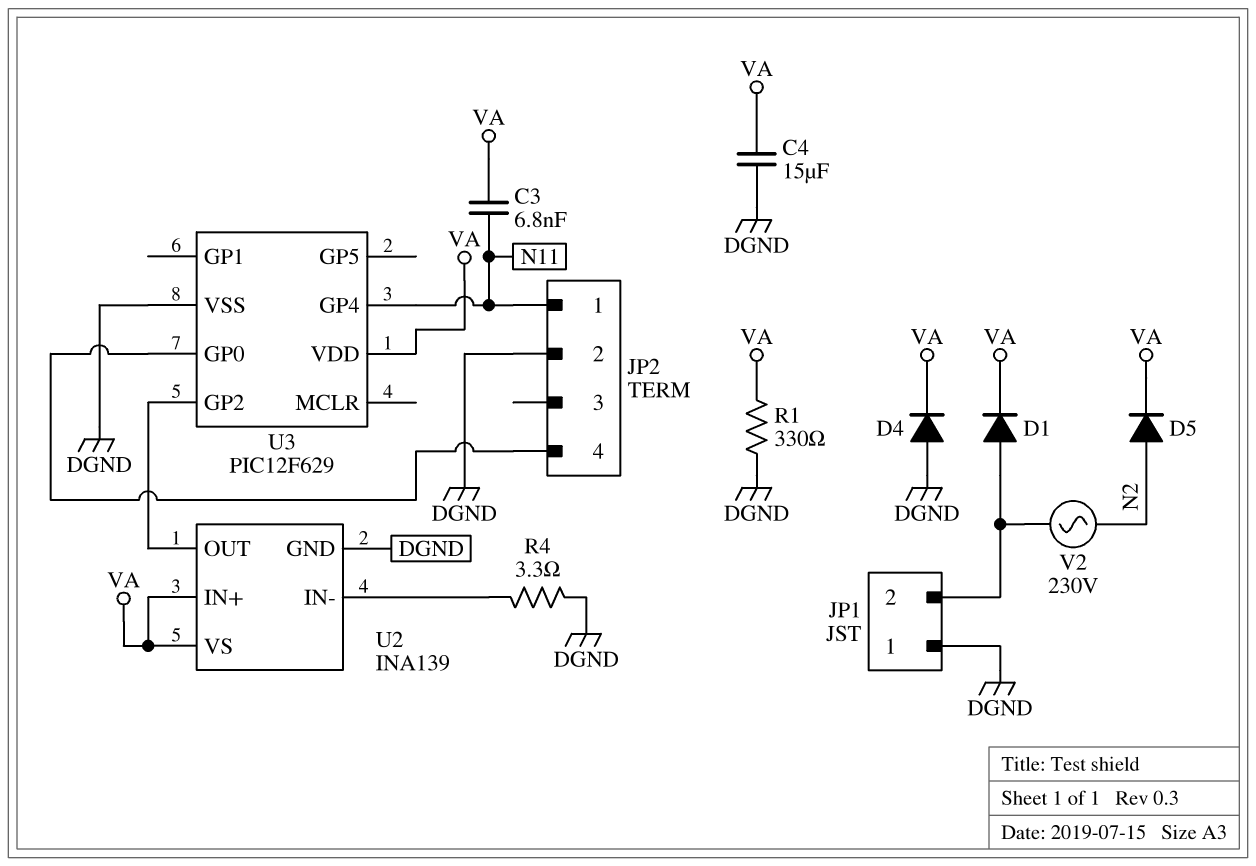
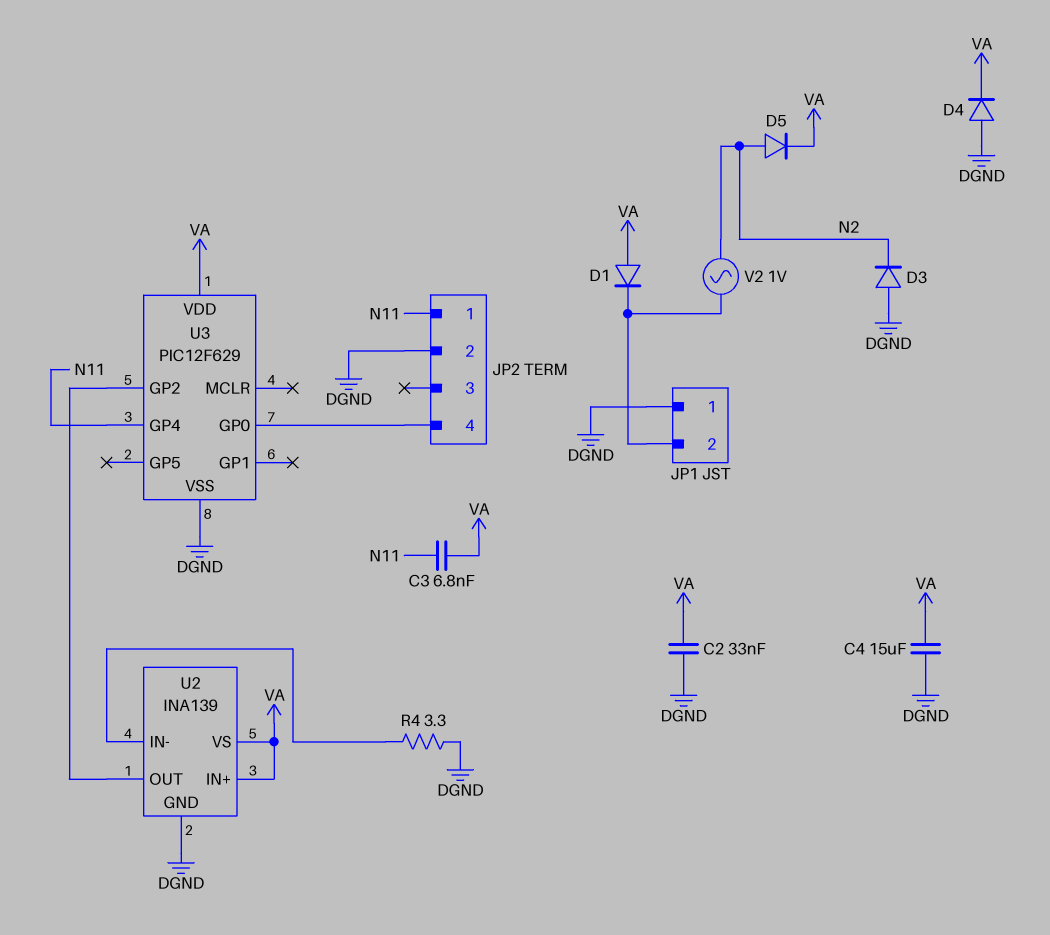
C2: none -> 33nF (DGND, VA)
D1: diode (A JP1/2, K VA) -> diode (A VA, K JP1/2)
D3: none -> diode (A DGND, K N2)
R1: 330 (DGND, VA) -> none
V2: AC 230V (JP1/2, N2) -> AC 1V (JP1/2, N2)

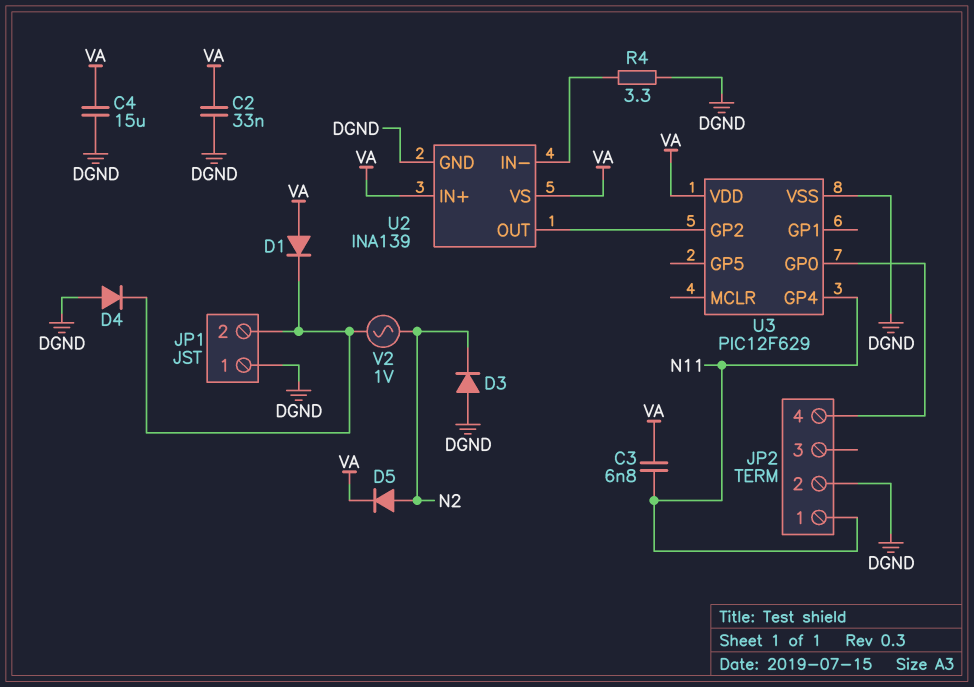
D4: diode (A DGND, K VA) -> diode (A DGND, K JP1/2)

